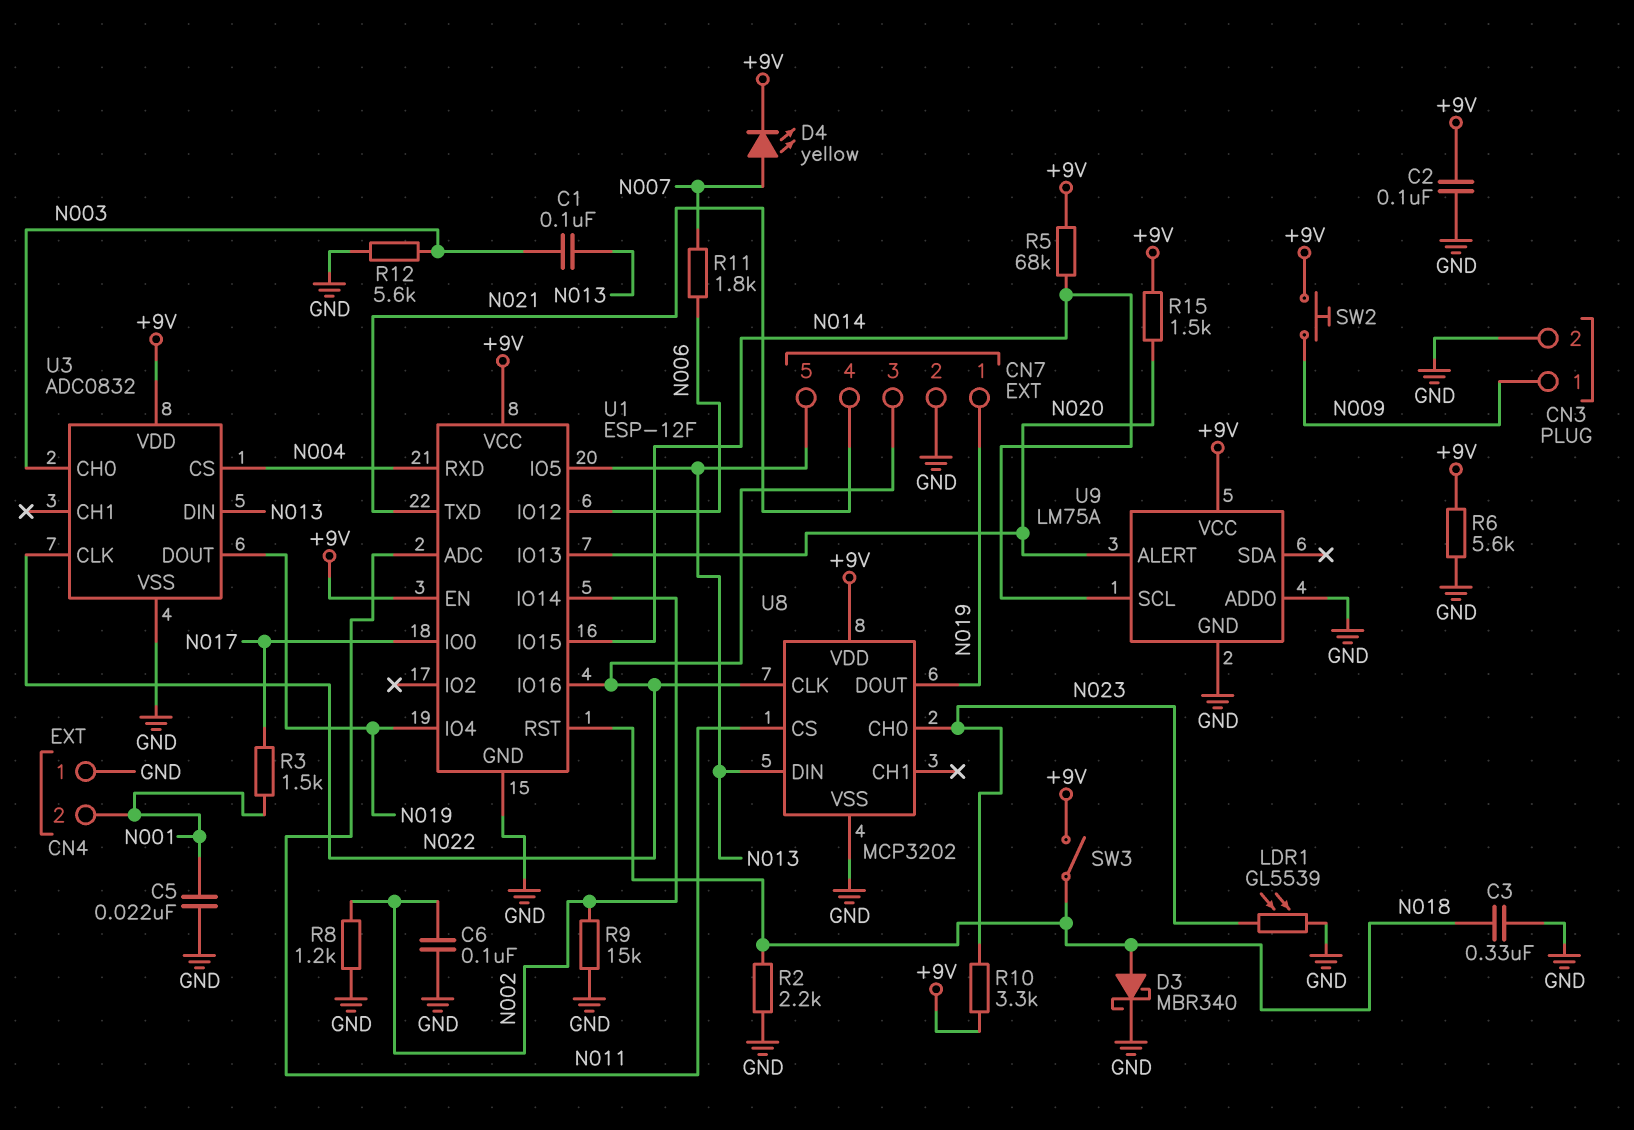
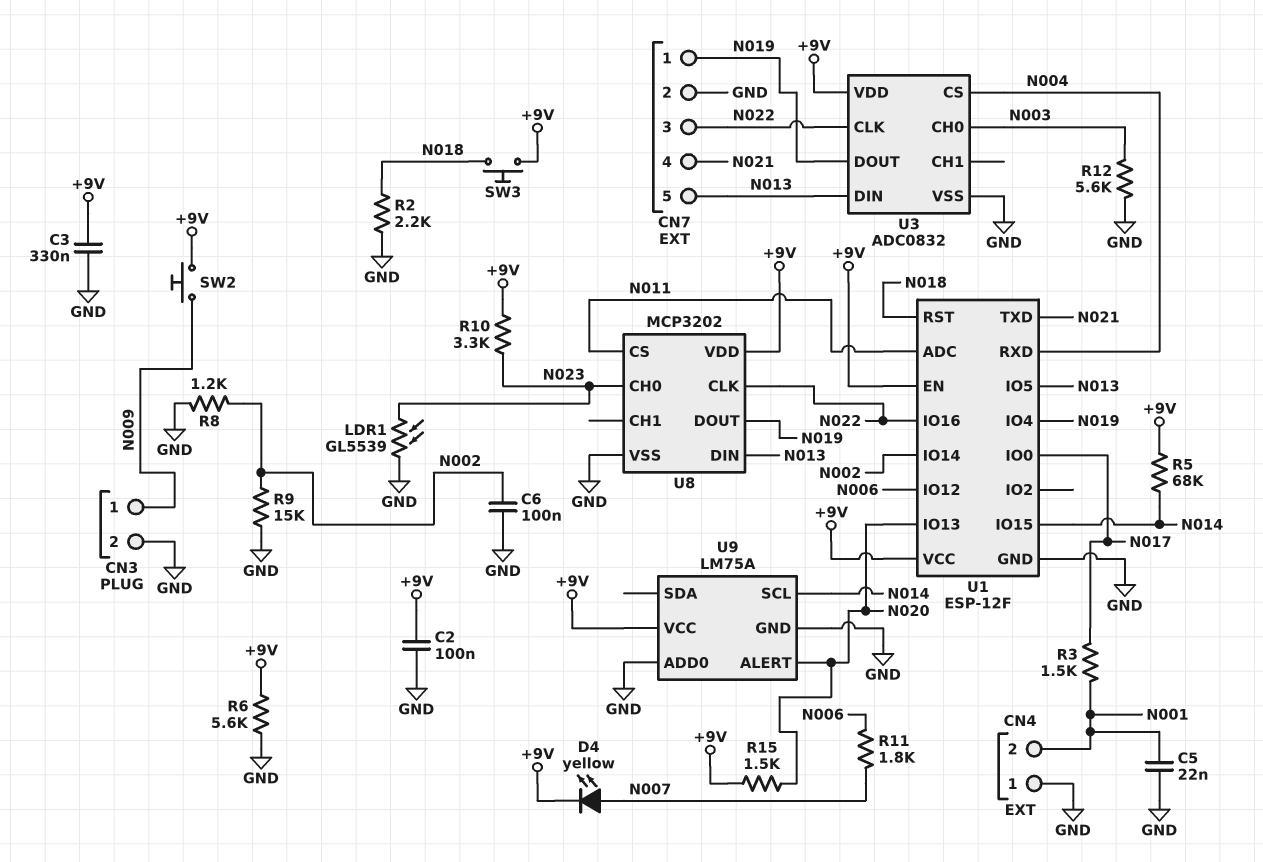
C1: 100nF (N003, N013) -> none
C3: 330nF (GND, N018) -> 330nF (+9V, GND)
D3: schottky MBR340 (A N018, K GND) -> none
SW3: switch (+9V, N018) -> button (+9V, N018)

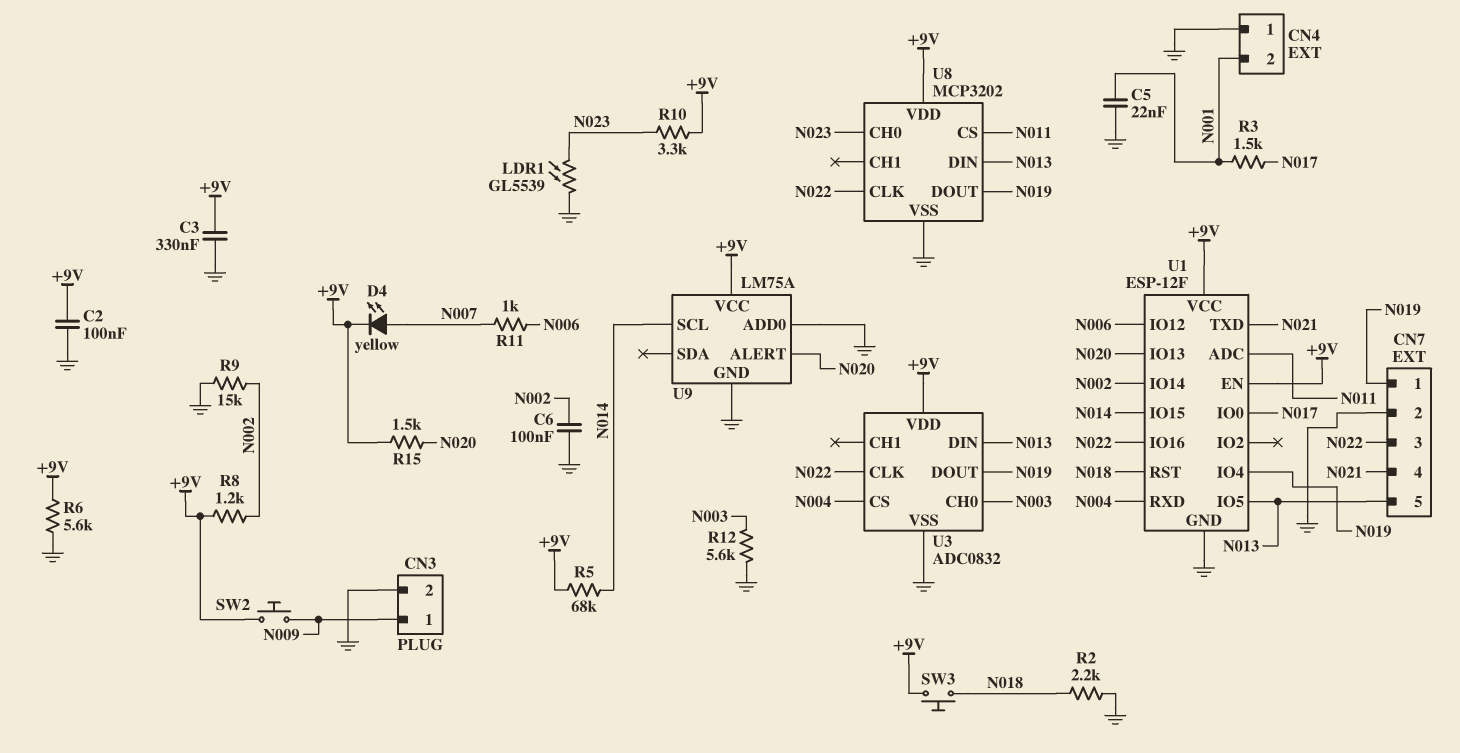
R8: 1.2k (GND, N002) -> 1.2k (+9V, N002)
R11: 1.8k (N006, N007) -> 1k (N006, N007)

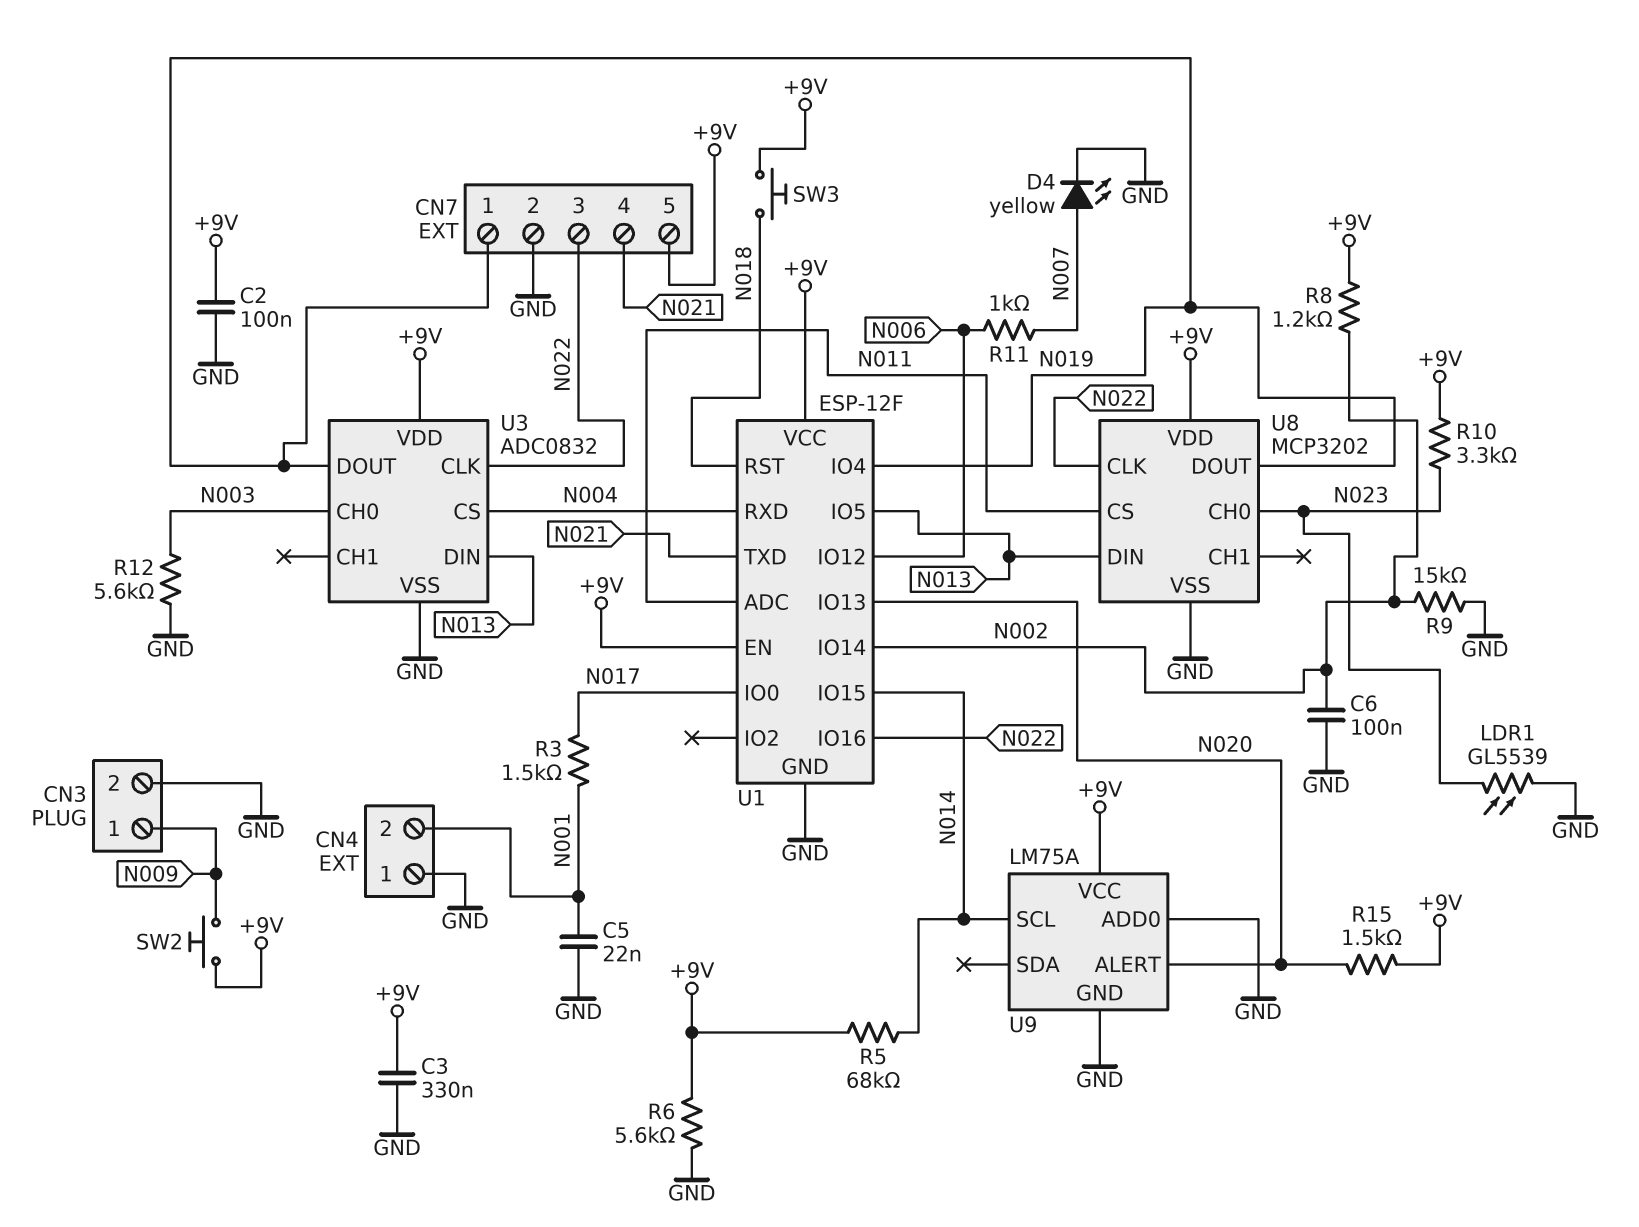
CN7 pin 5: N013 -> +9V
D4: LED yellow (A N007, K +9V) -> LED yellow (A N007, K GND)
R2: 2.2k (GND, N018) -> none

